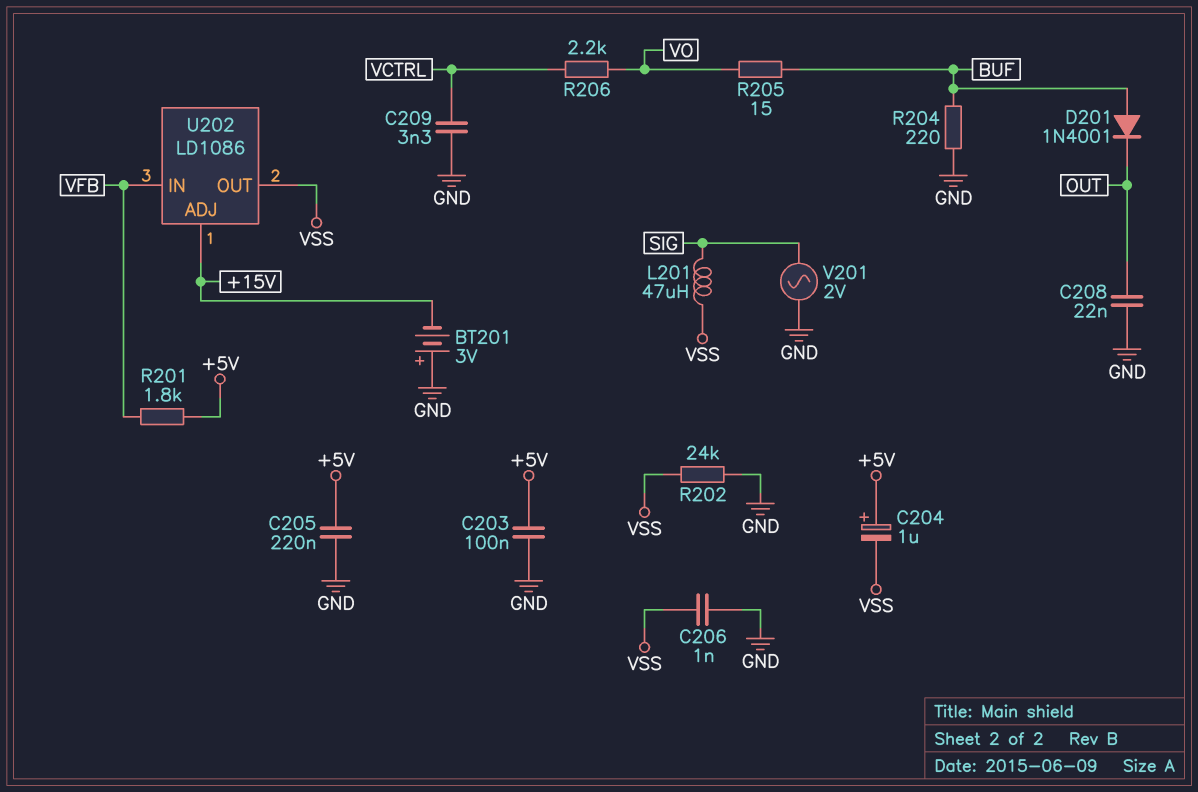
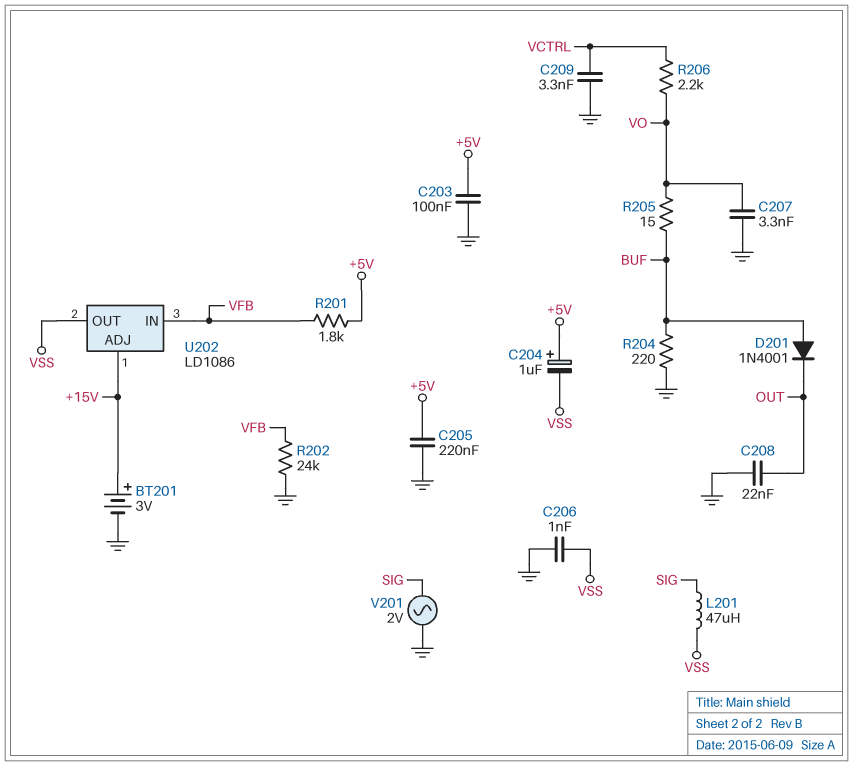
BT201: 3V (plus GND, minus +15V) -> 3V (plus +15V, minus GND)
C207: none -> 3.3nF (GND, VO)
R202: 24k (GND, VSS) -> 24k (GND, VFB)

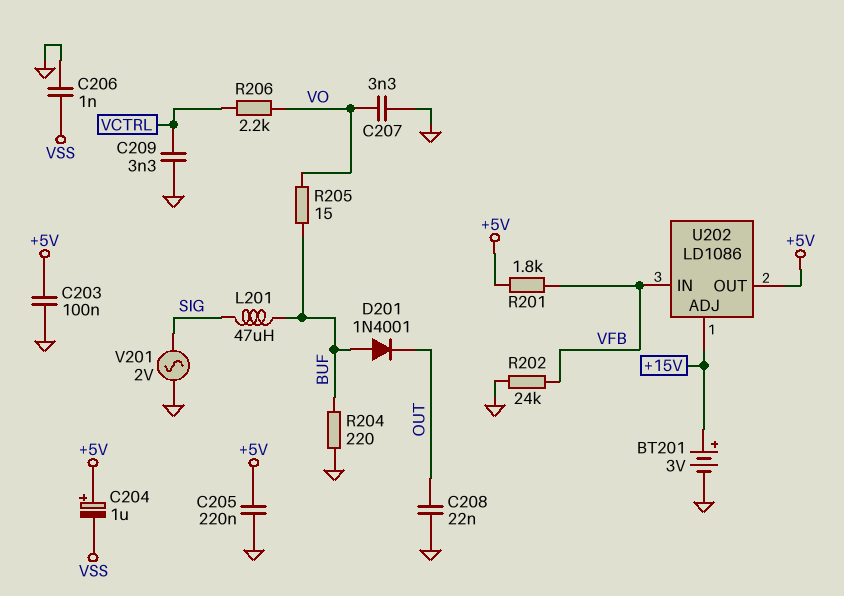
L201: 47uH (SIG, VSS) -> 47uH (BUF, SIG)
U202 pin OUT: VSS -> +5V

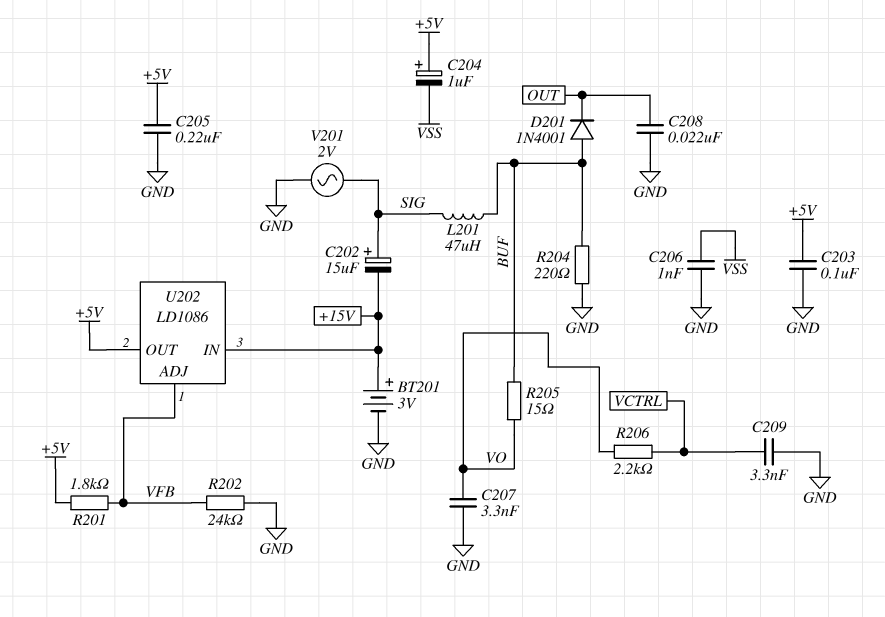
C202: none -> 15uF (plus SIG, minus +15V)
U202 pin ADJ: +15V -> VFB
U202 pin IN: VFB -> +15V

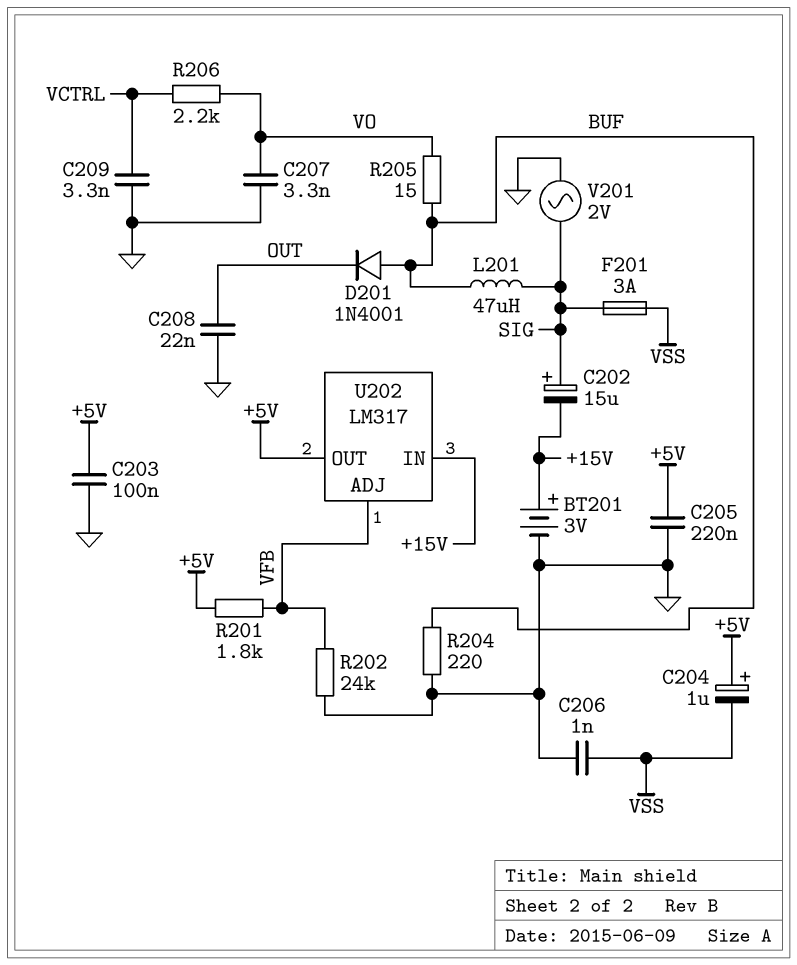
F201: none -> 3A (SIG, VSS)
U202: LD1086 -> LM317

